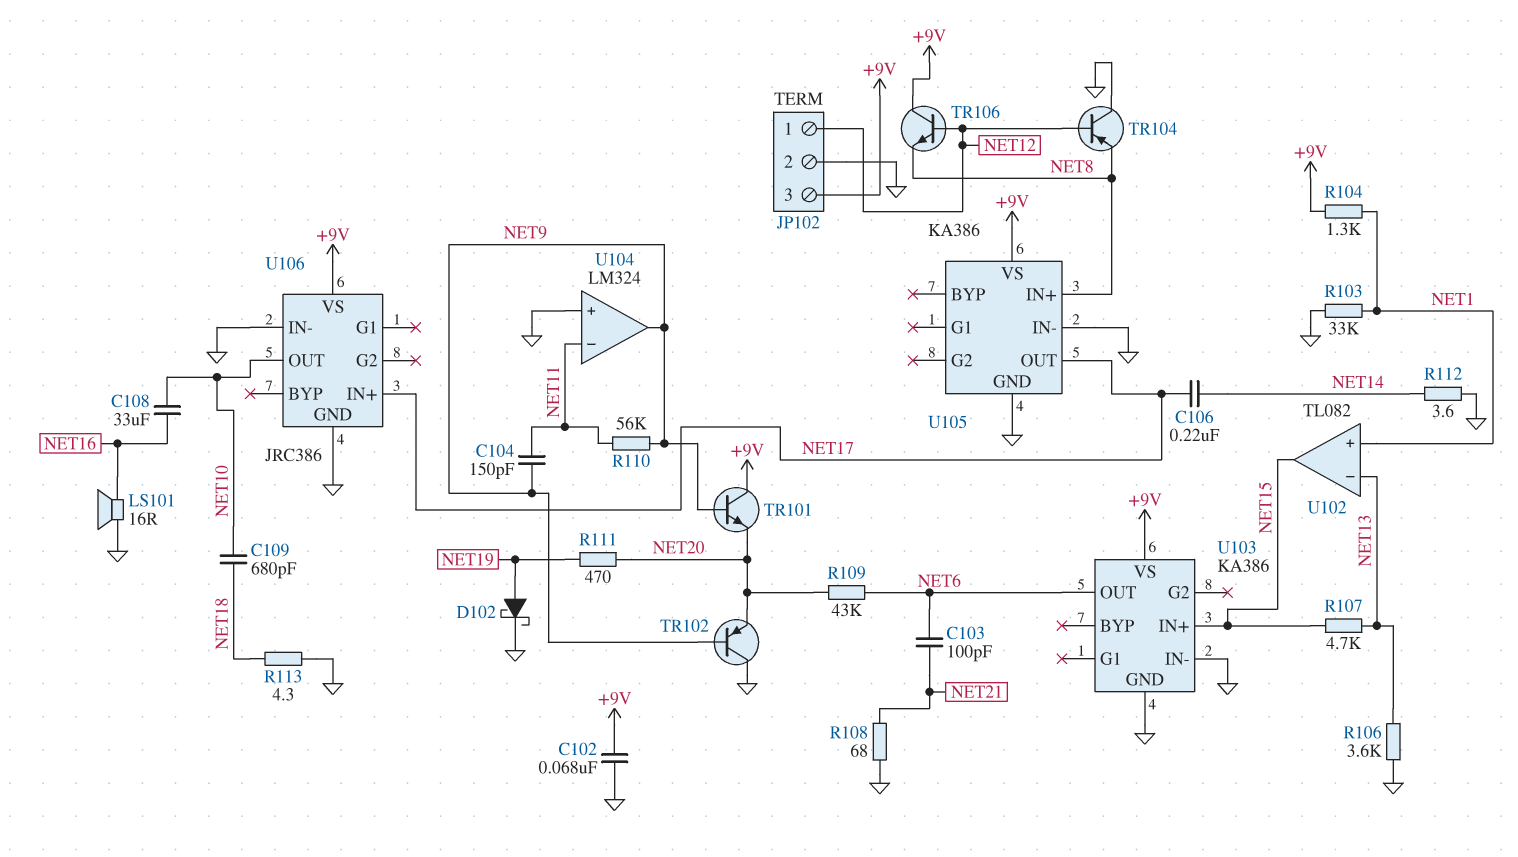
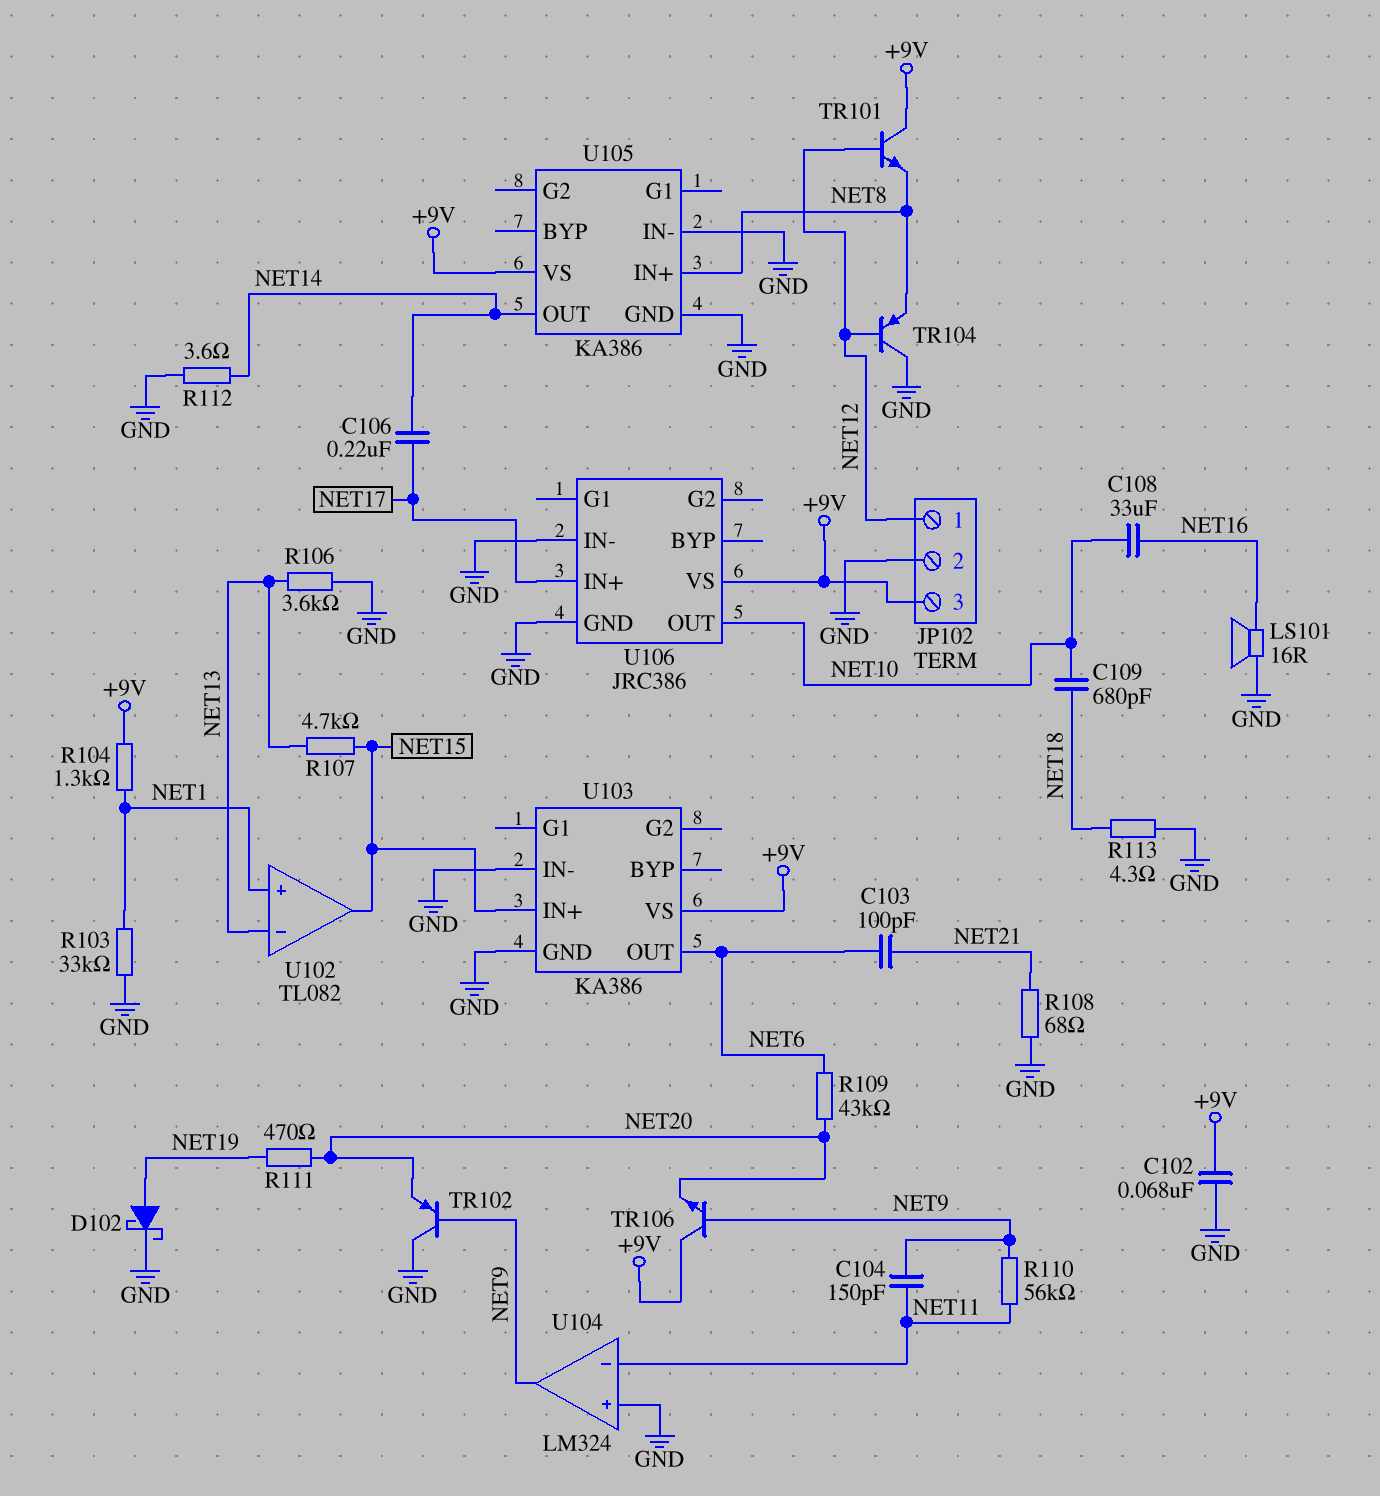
TR101: NPN (B NET9, C +9V, E NET20) -> NPN (B NET12, C +9V, E NET8)
TR106: NPN (B NET12, C +9V, E NET8) -> NPN (B NET9, C +9V, E NET20)
U105 pin OUT: NET17 -> NET14

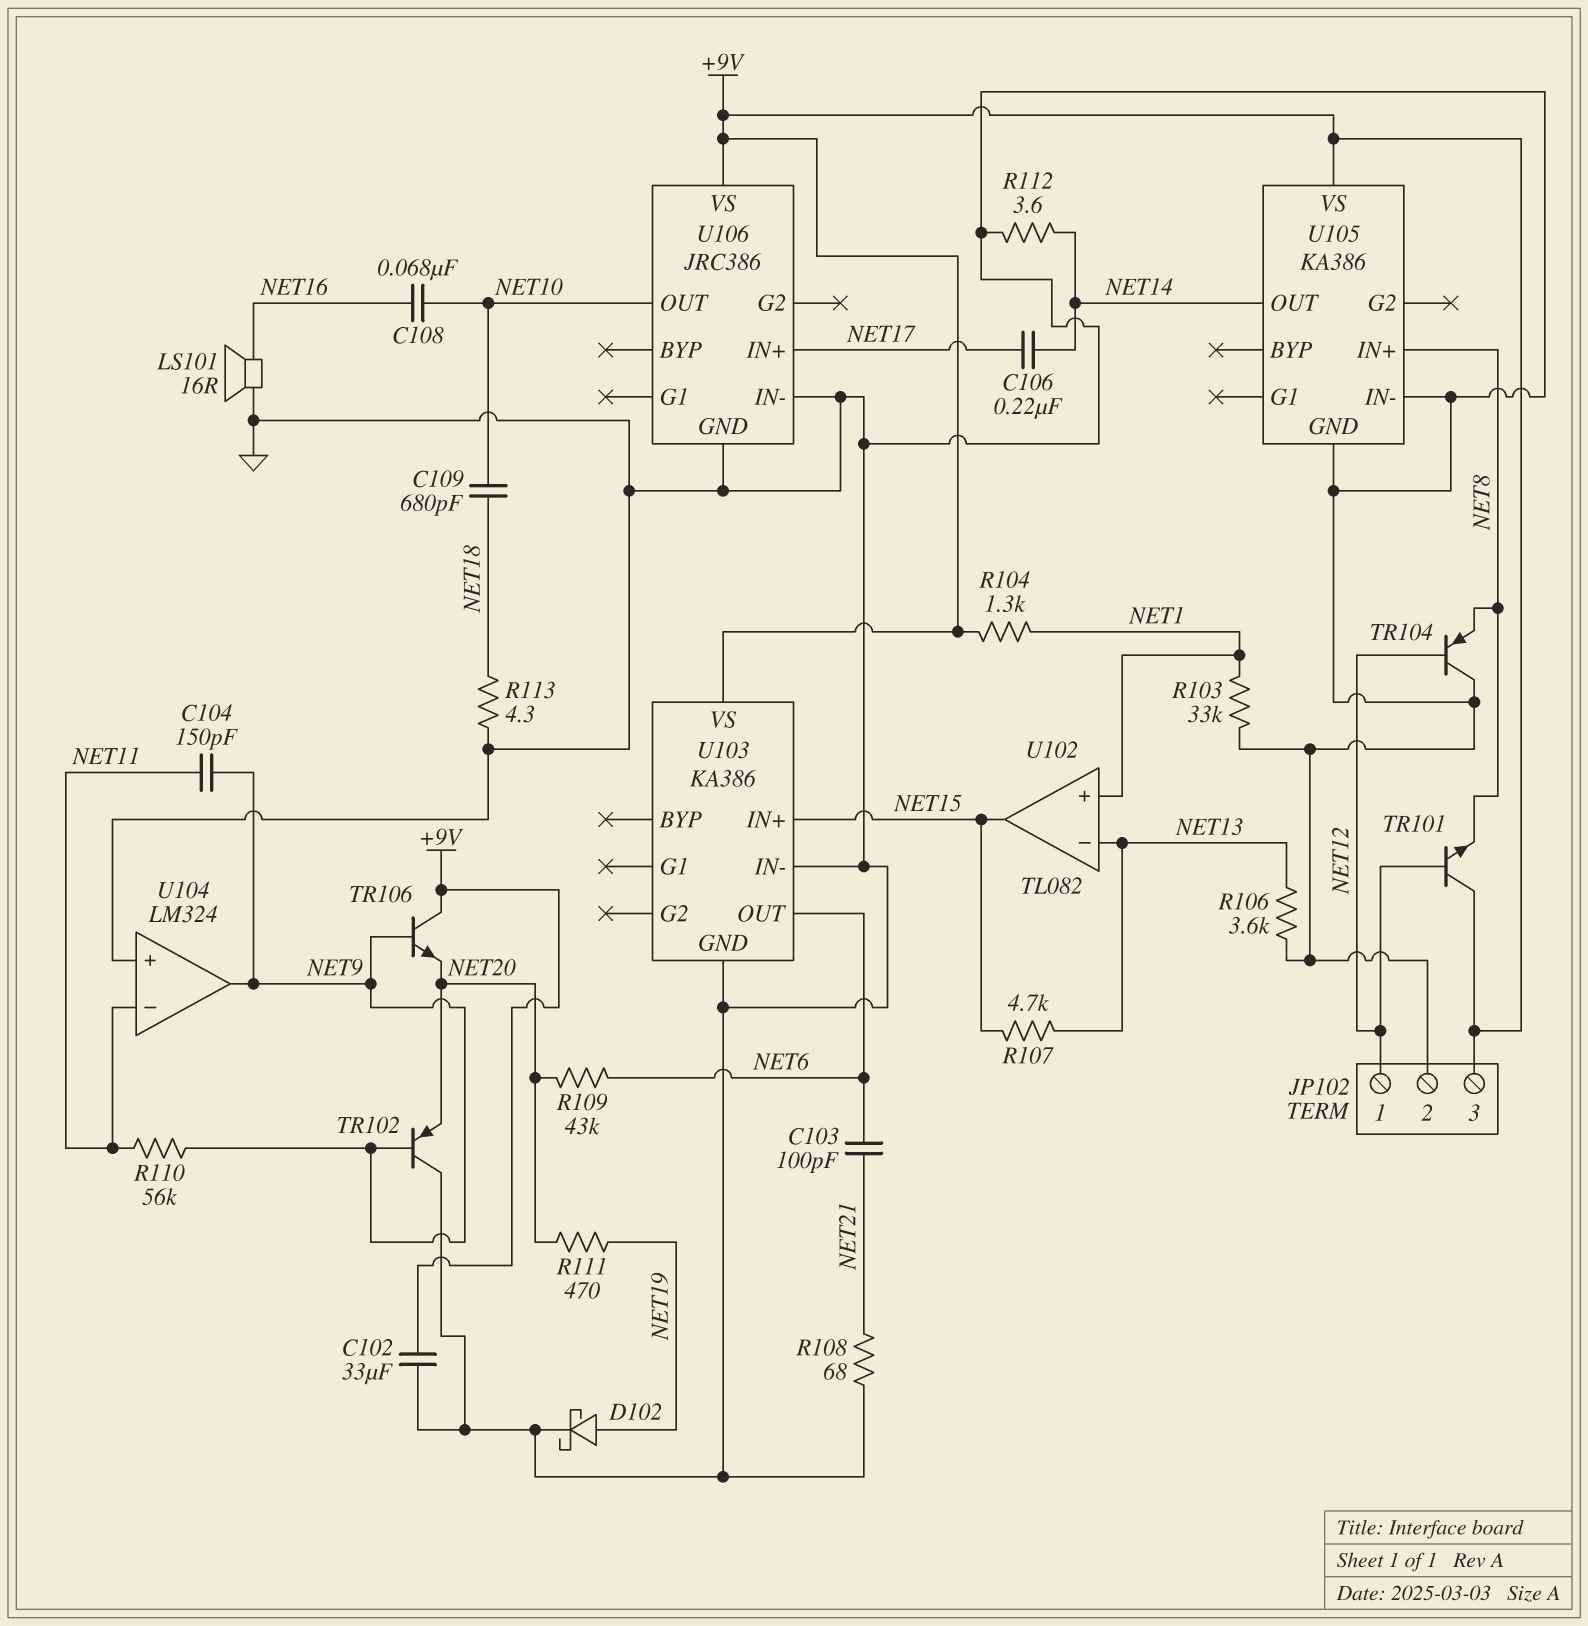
C102: 68nF (+9V, GND) -> 33uF (+9V, GND)
C108: 33uF (NET10, NET16) -> 68nF (NET10, NET16)

